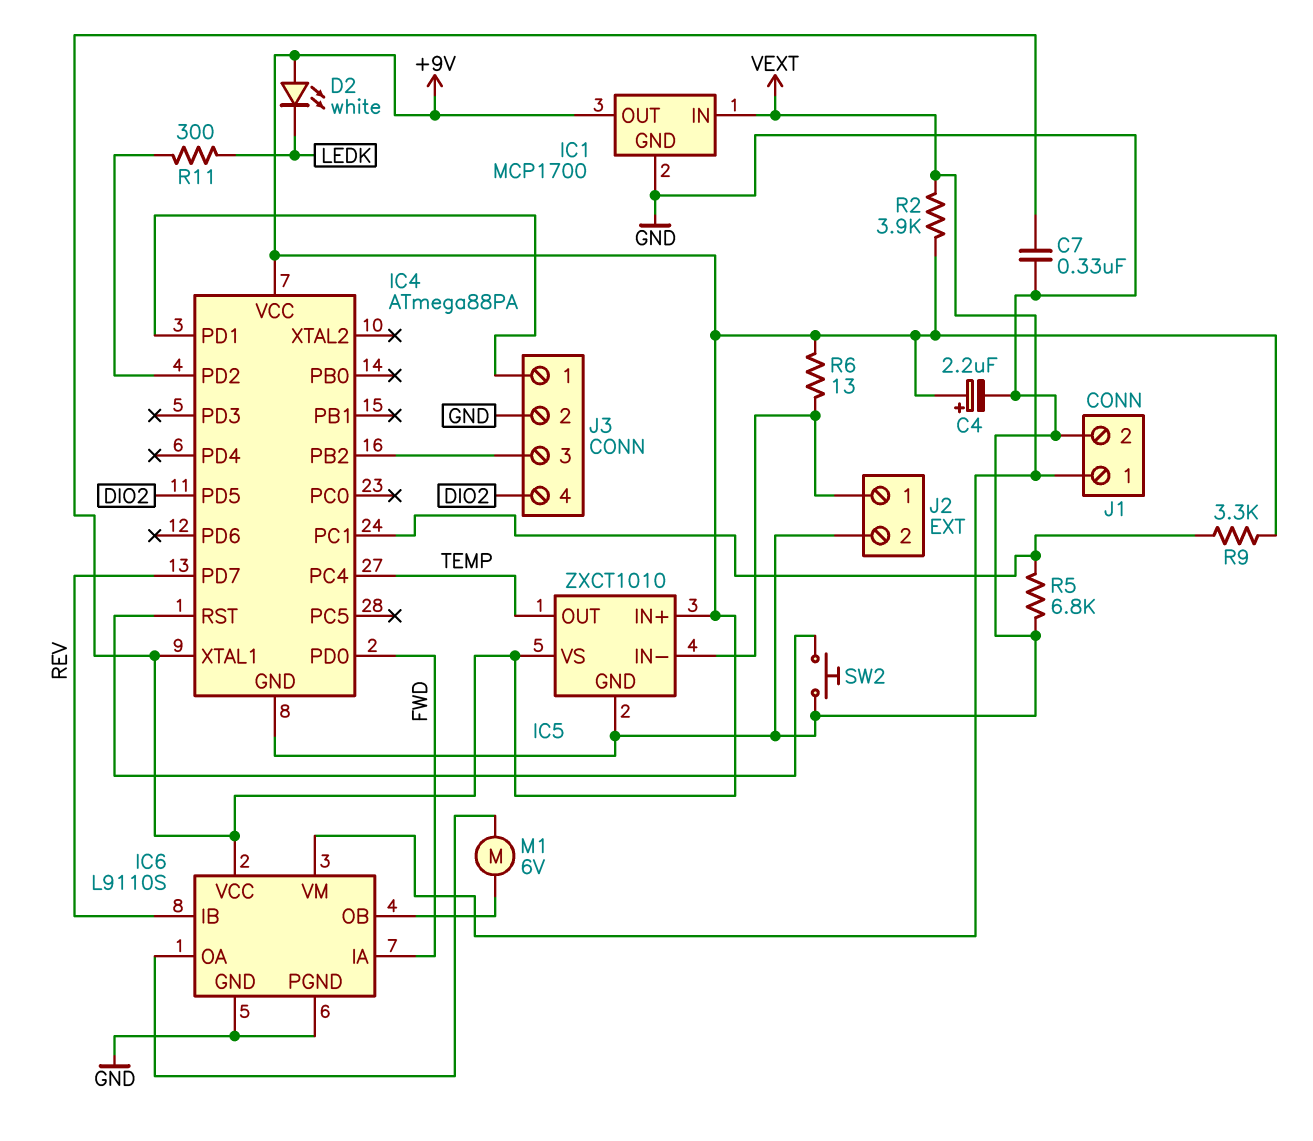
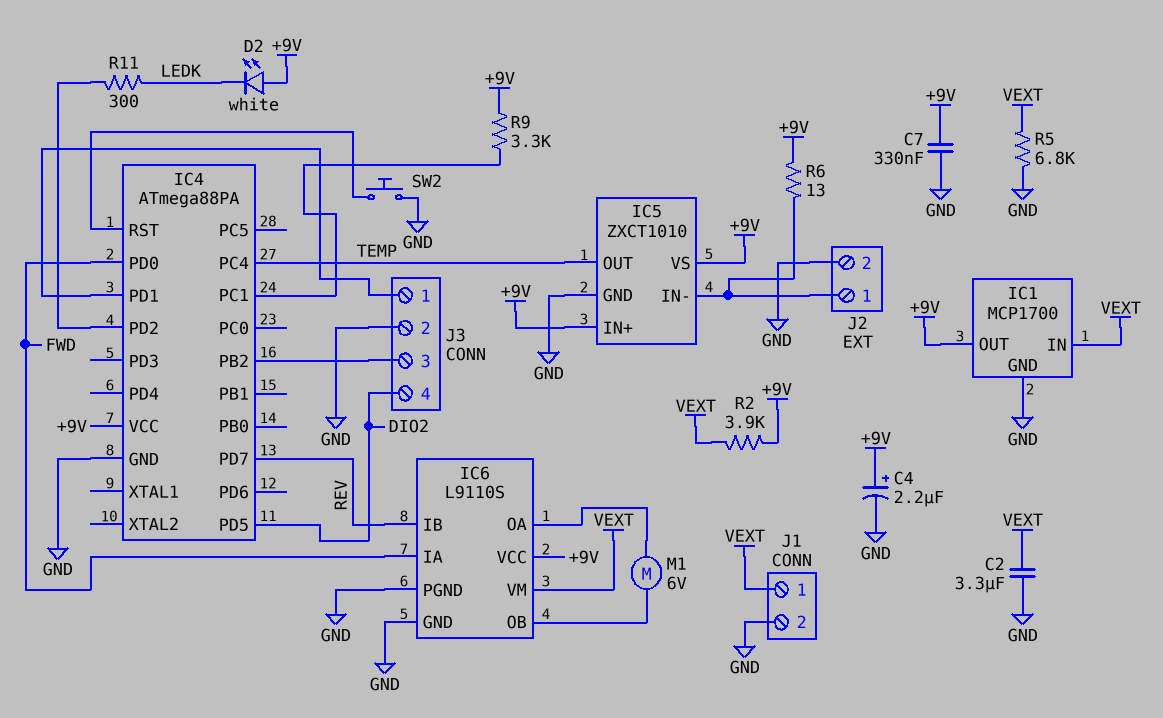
C2: none -> 3.3uF (GND, VEXT)
IC4 pin XTAL1: +9V -> none
R5: 6.8k (GND, IC4/PC1) -> 6.8k (GND, VEXT)

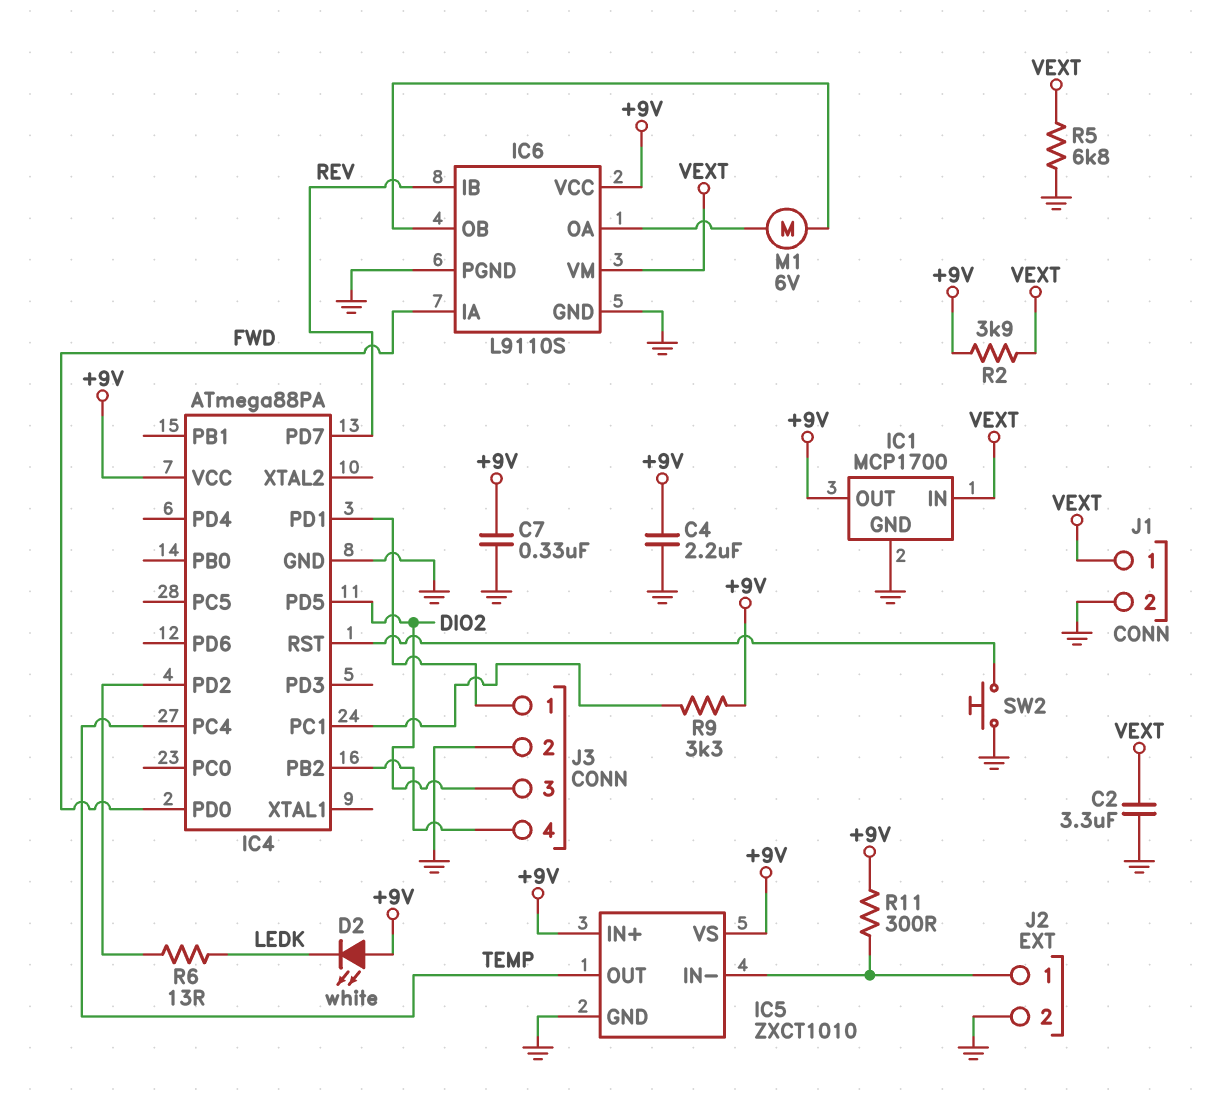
C4: 2.2uF (plus +9V, minus GND) -> 2.2uF (+9V, GND)
J3 pin 3: IC4/PB2 -> DIO2
J3 pin 4: DIO2 -> IC4/PB2
R6: 13 (+9V, IC5/IN-) -> 13 (IC4/PD2, LEDK)
R11: 300 (IC4/PD2, LEDK) -> 300 (+9V, IC5/IN-)

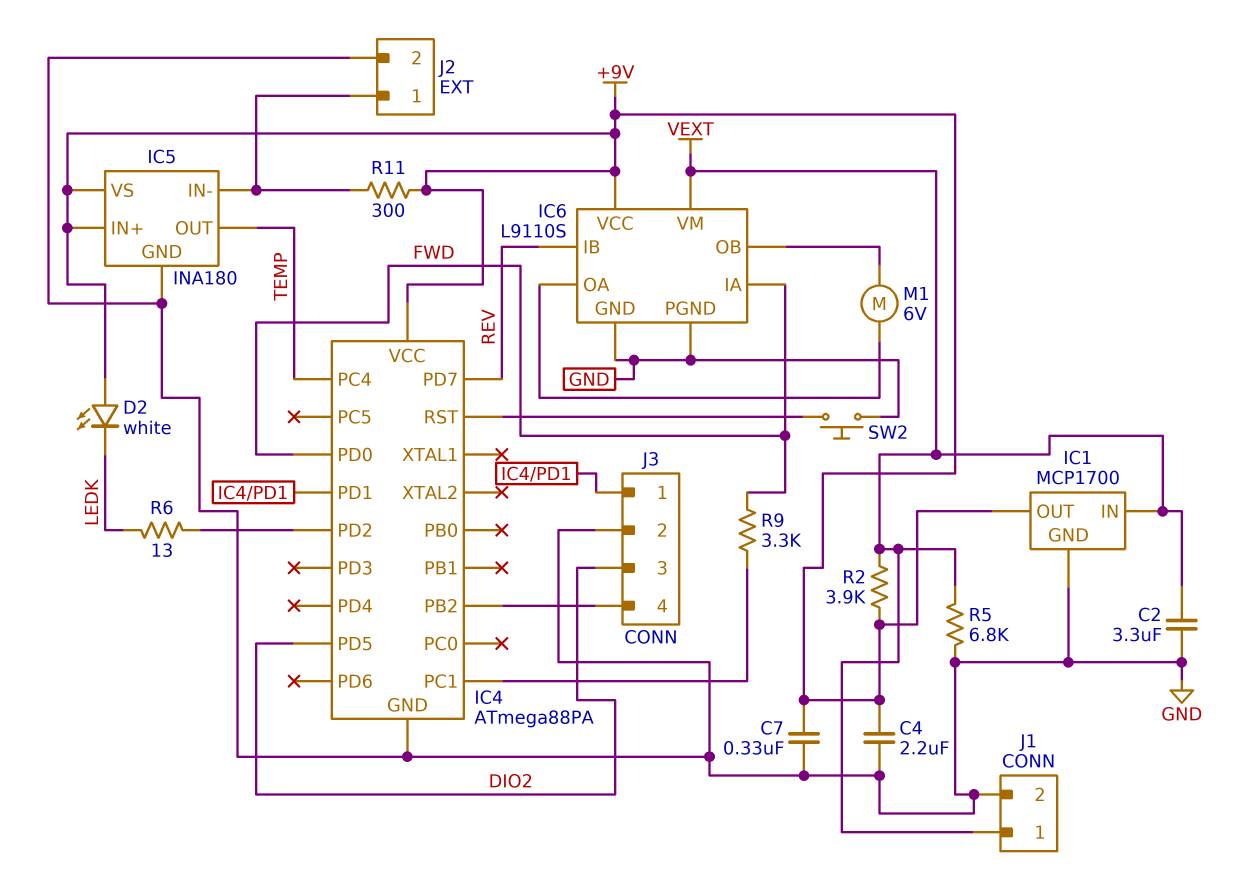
IC5: ZXCT1010 -> INA180
R9: 3.3k (+9V, IC4/PC1) -> 3.3k (FWD, IC4/PC1)

